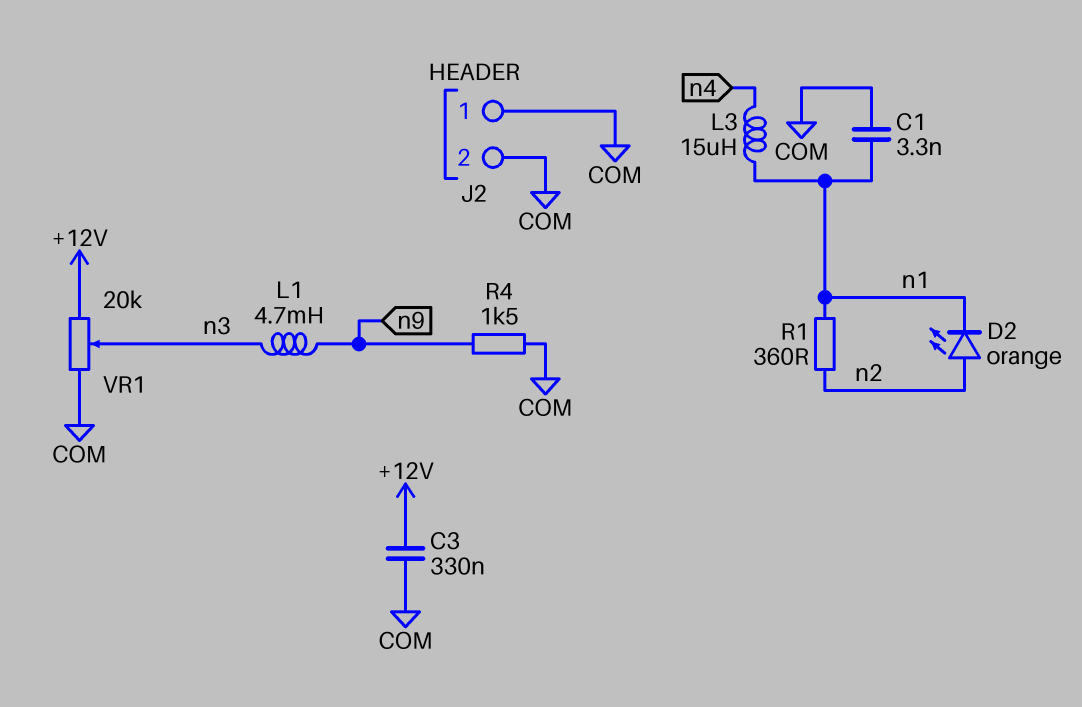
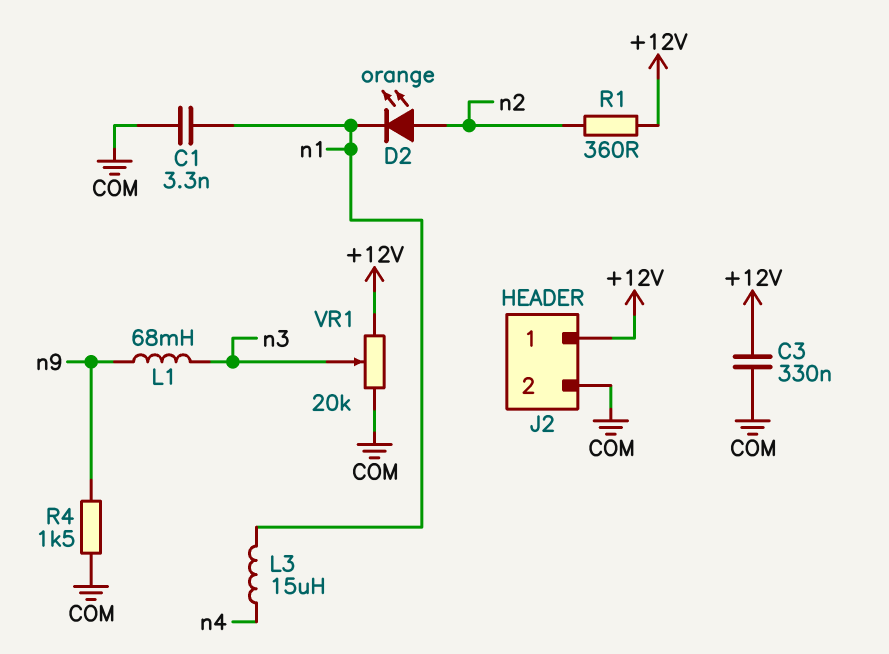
J2 pin 1: COM -> +12V
L1: 4.7mH (n3, n9) -> 68mH (n3, n9)
R1: 360 (n1, n2) -> 360 (+12V, n2)

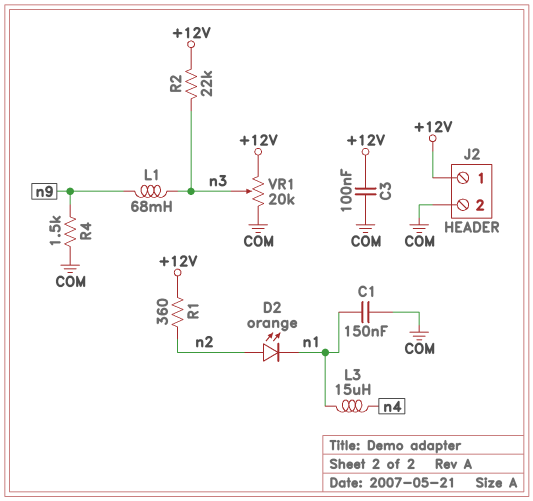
C1: 3.3nF (COM, n1) -> 150nF (COM, n1)
C3: 330nF (+12V, COM) -> 100nF (+12V, COM)
R2: none -> 22k (+12V, n3)

